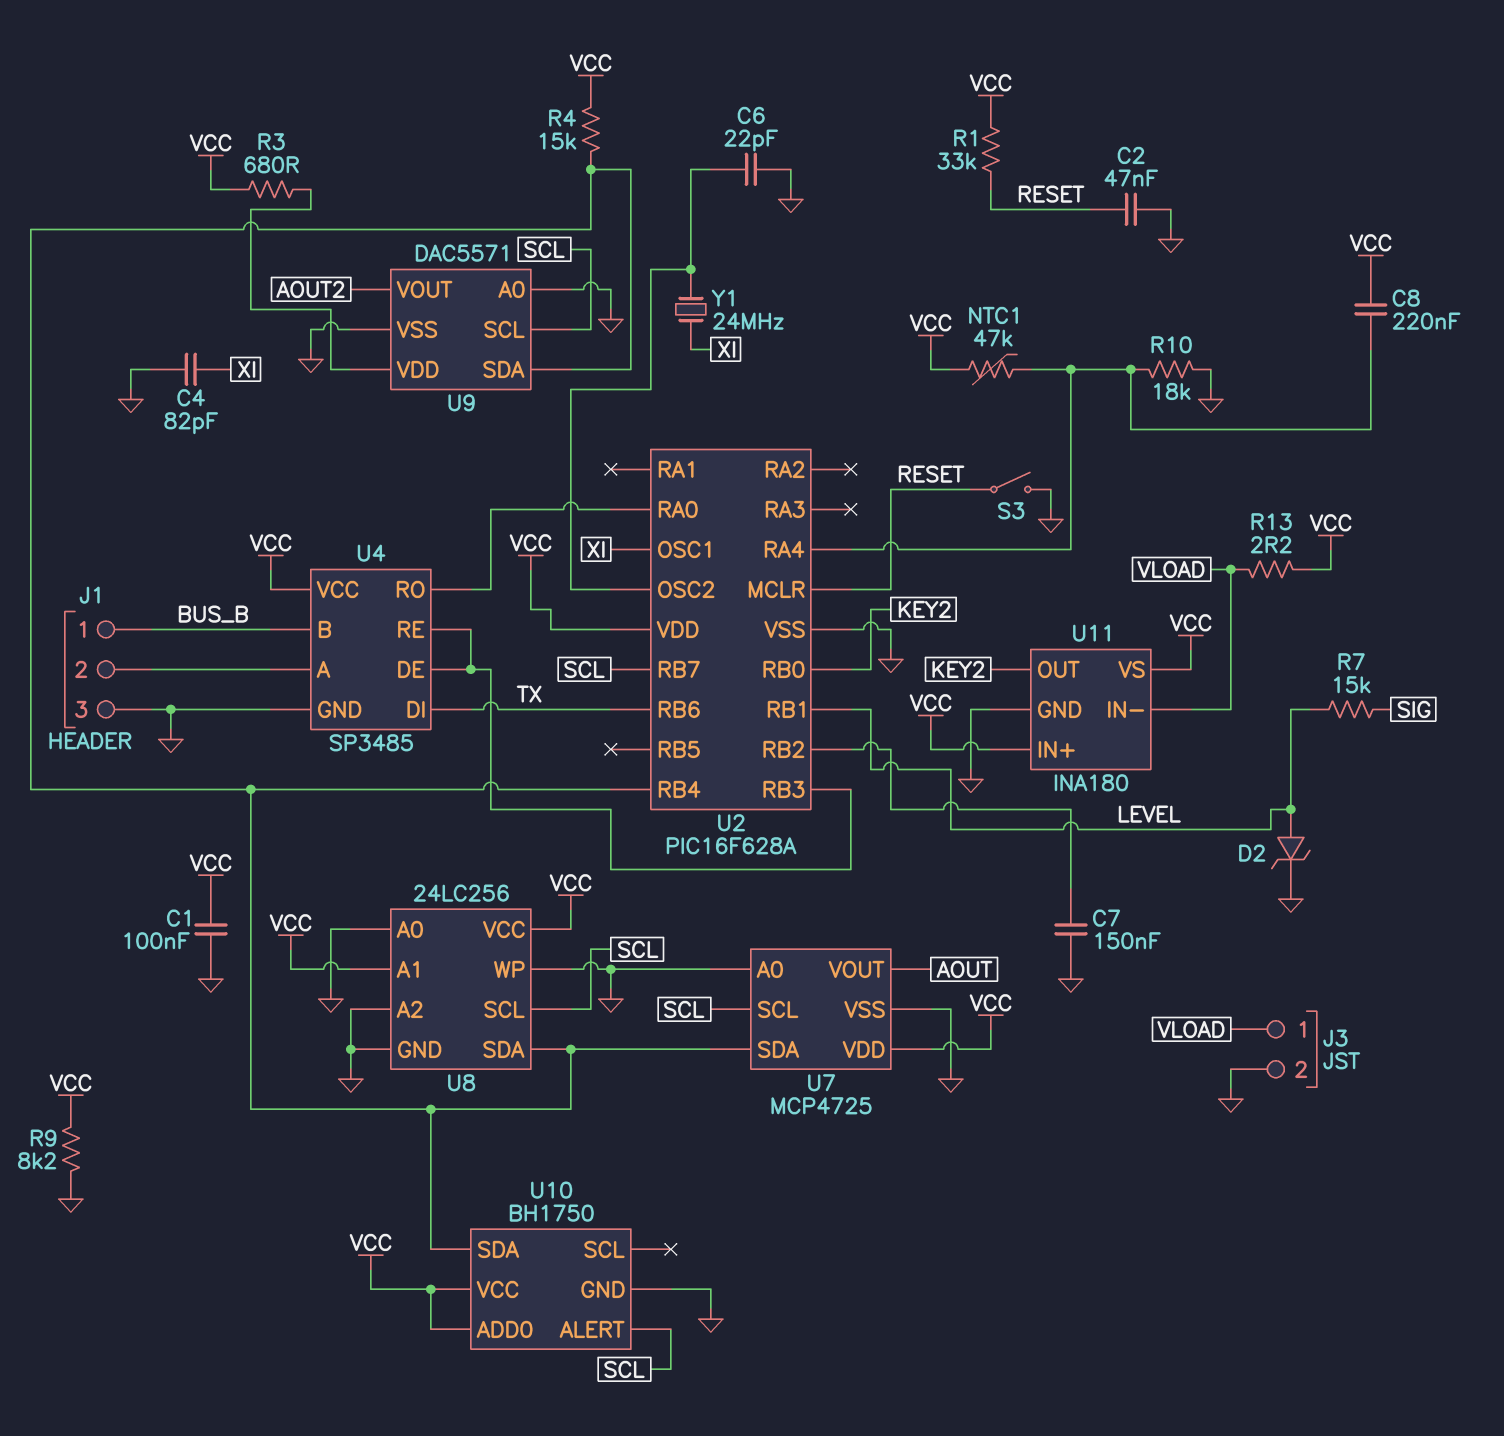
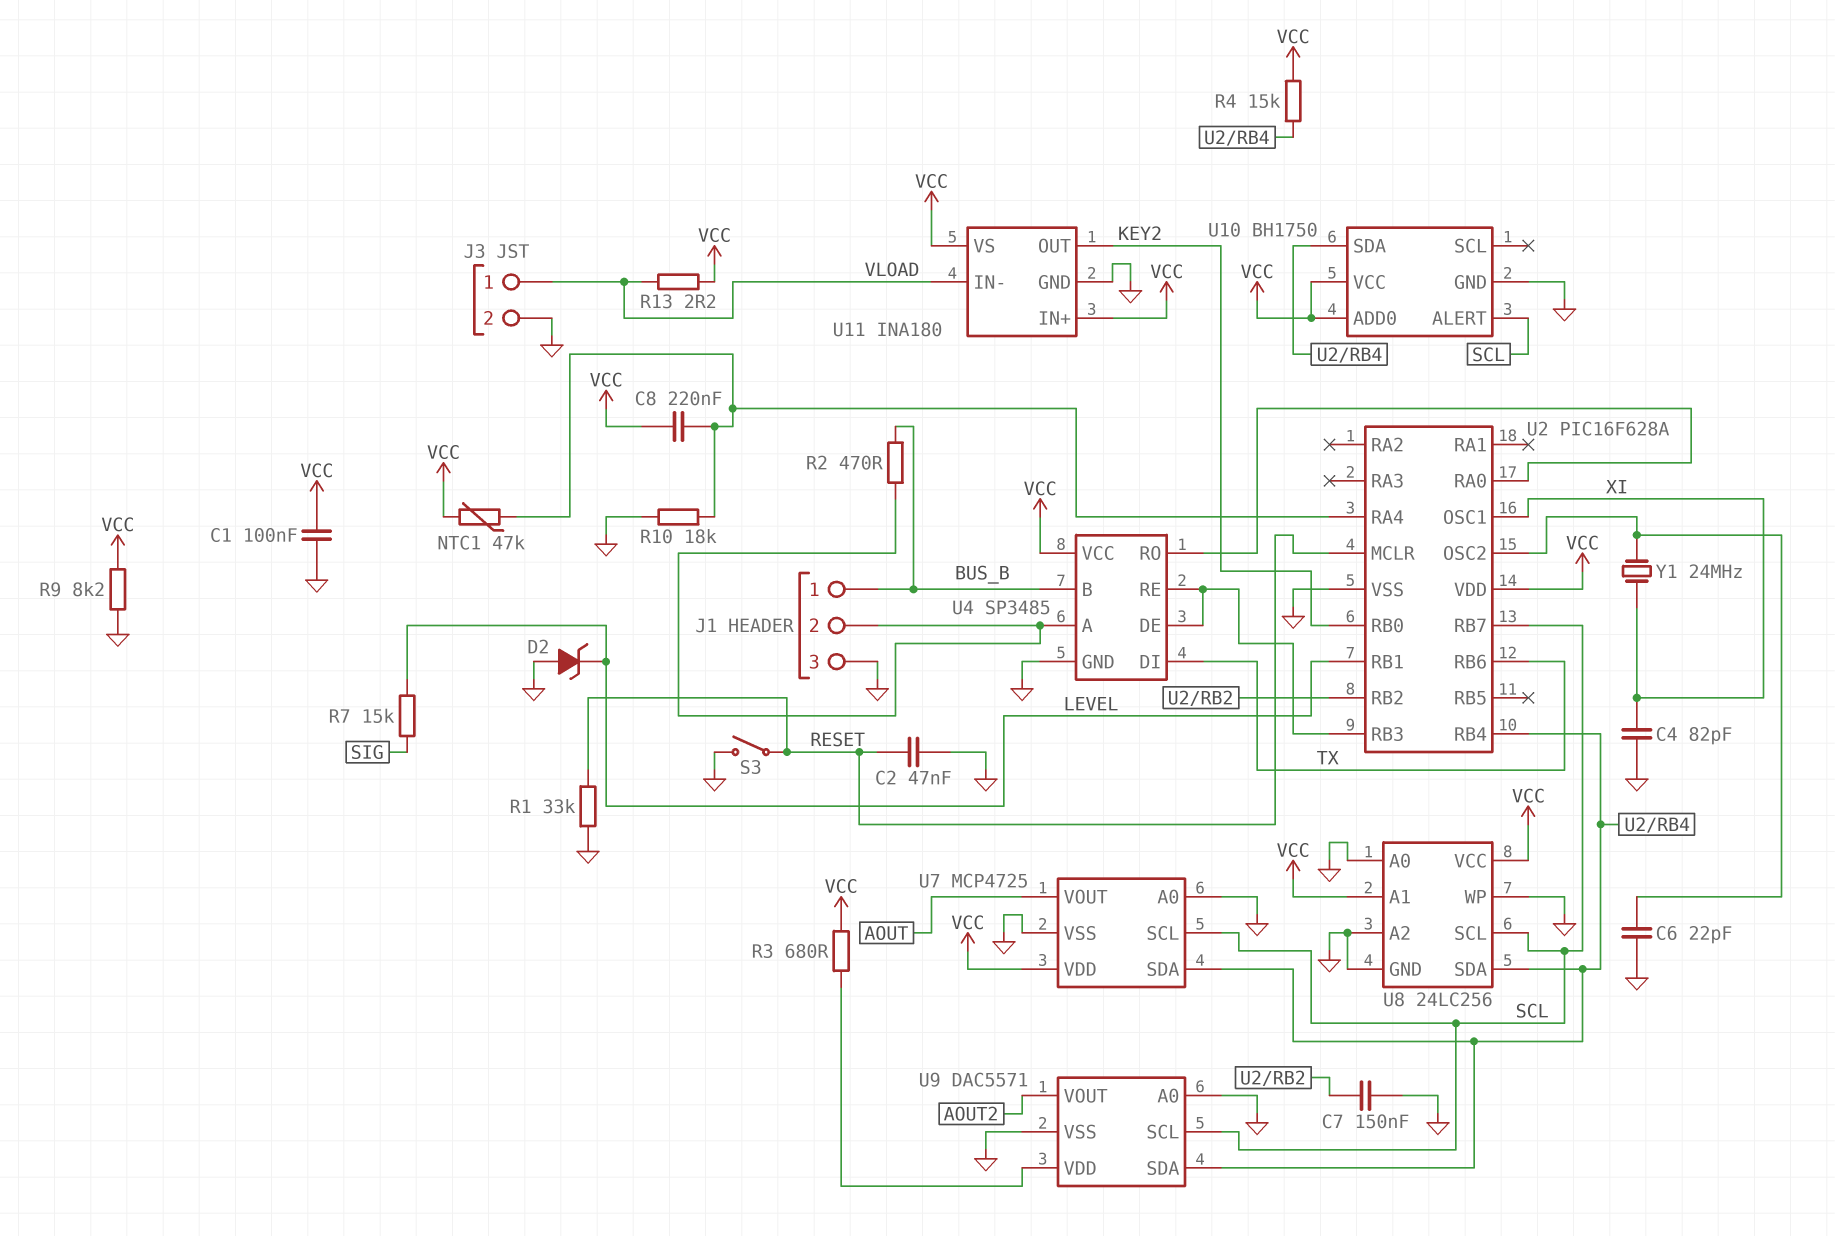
D2: zener (A LEVEL, K GND) -> zener (A GND, K LEVEL)
R1: 33k (RESET, VCC) -> 33k (GND, RESET)
R2: none -> 470 (BUS_B, J1/2)

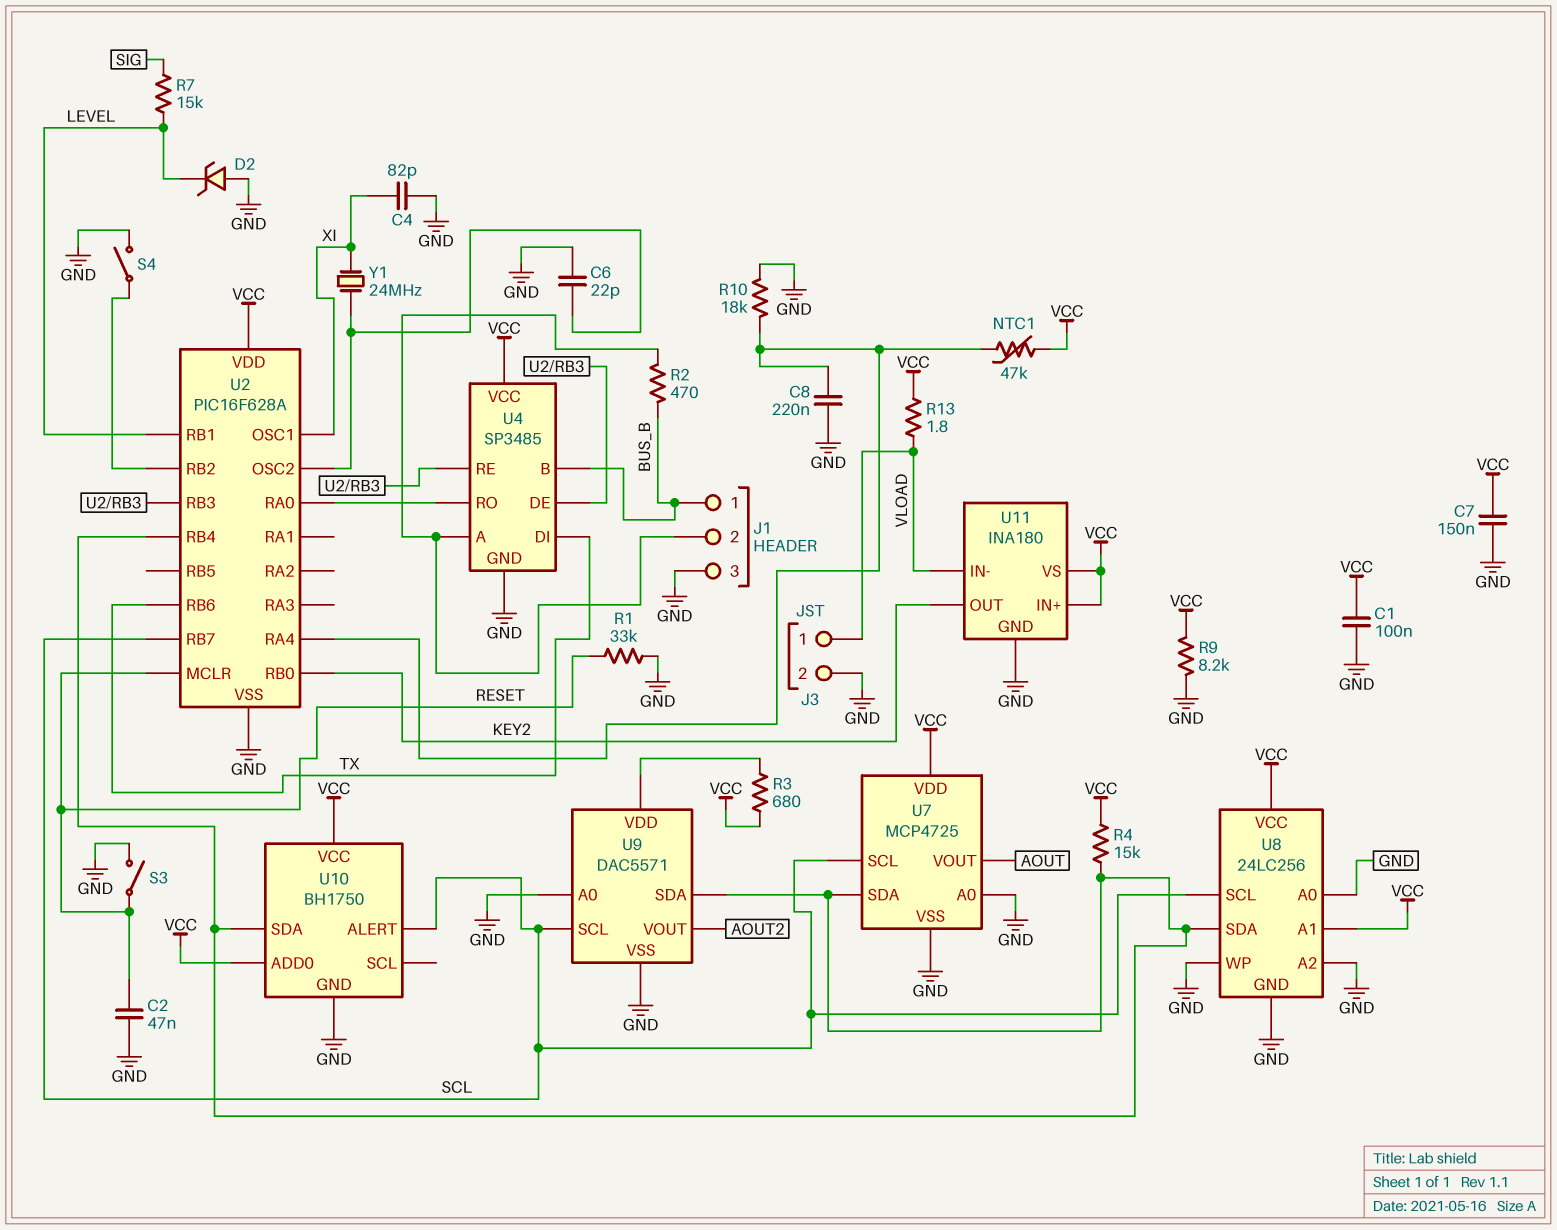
C7: 150nF (GND, U2/RB2) -> 150nF (GND, VCC)
C8: 220nF (U2/RA4, VCC) -> 220nF (GND, U2/RA4)
R13: 2.2 (VCC, VLOAD) -> 1.8 (VCC, VLOAD)
S4: none -> switch (GND, U2/RB2)

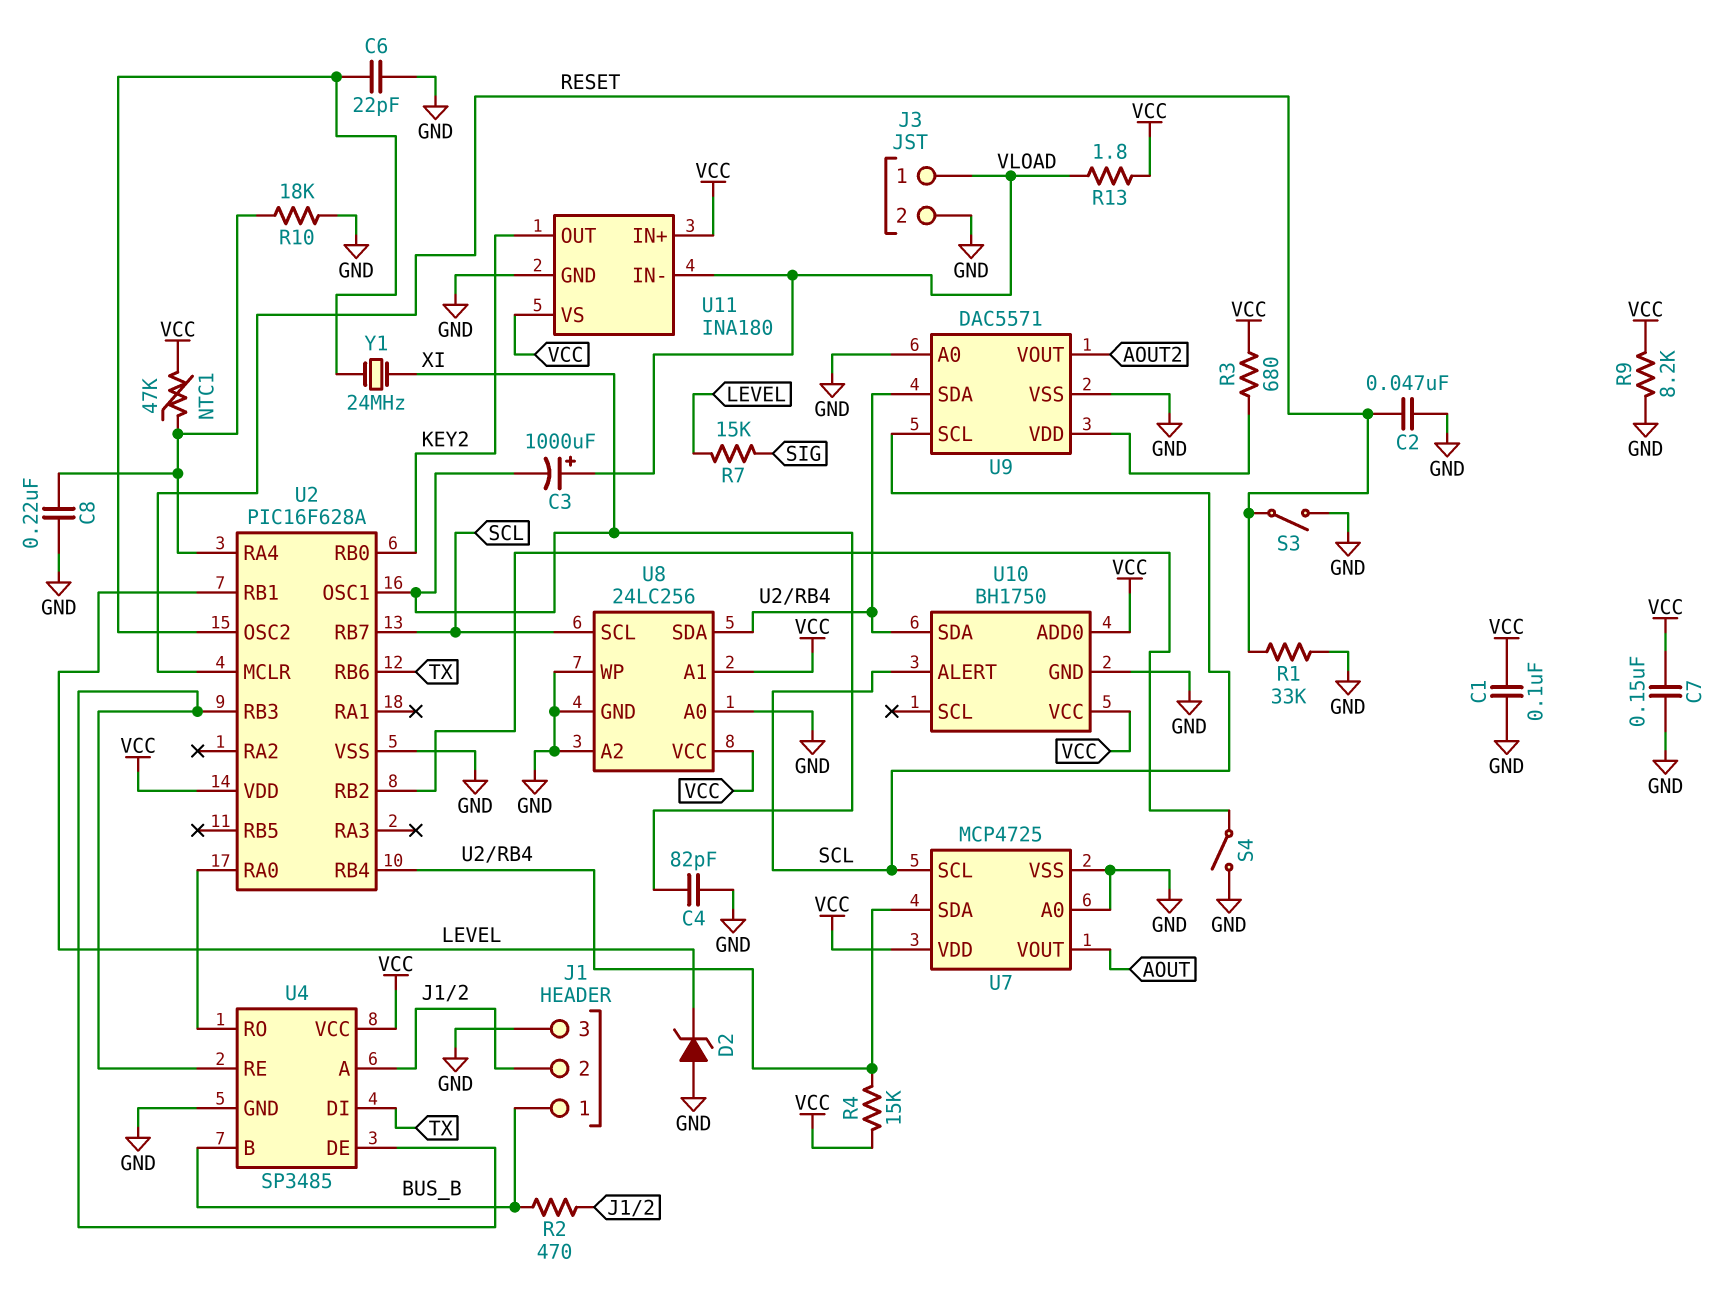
C3: none -> 1000uF (plus VLOAD, minus XI)

